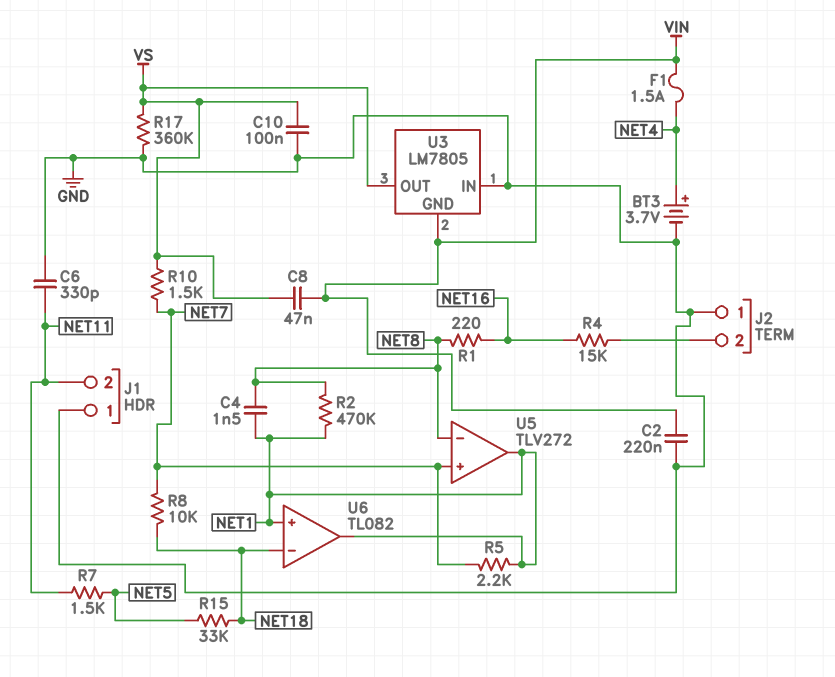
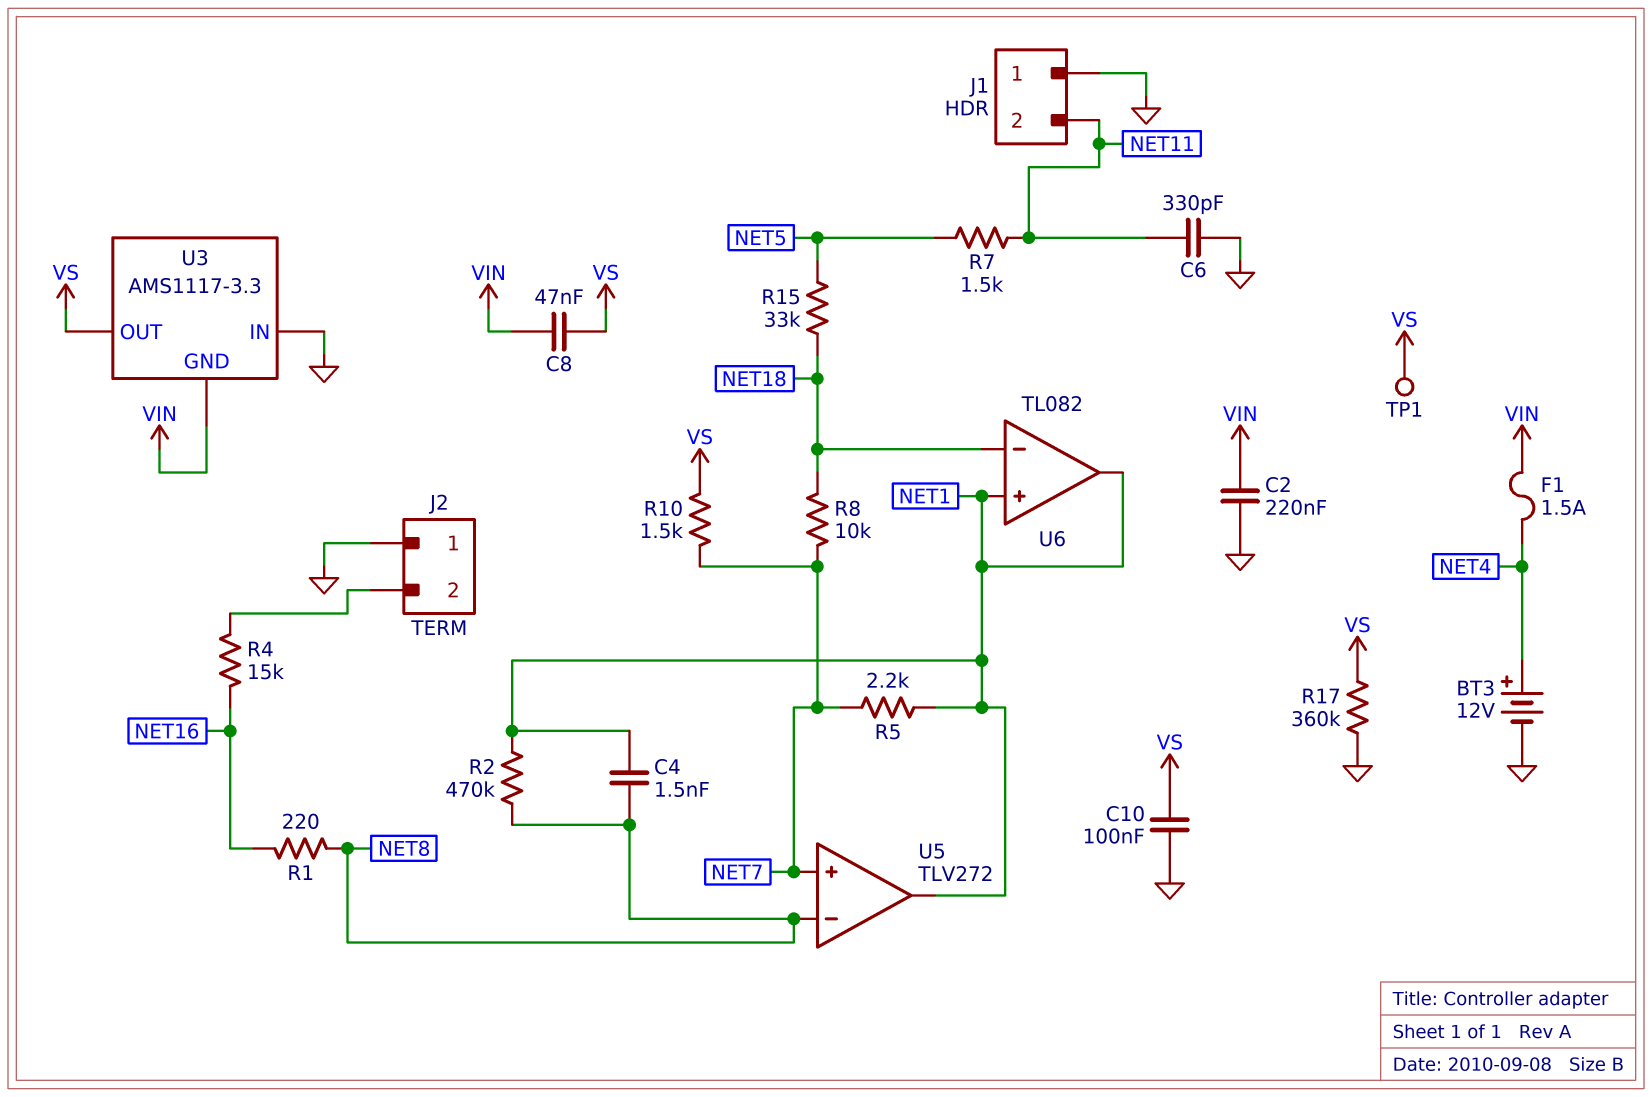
BT3: 3.7V (plus NET4, minus GND) -> 12V (plus NET4, minus GND)
TP1: none -> test point (VS)
U3: LM7805 -> AMS1117-3.3

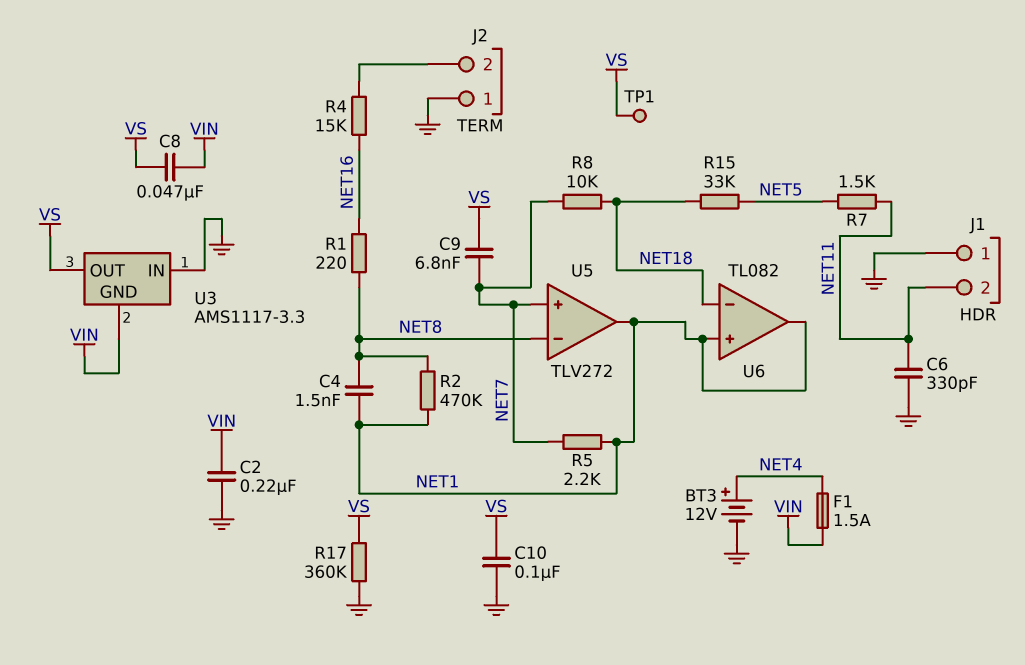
C9: none -> 6.8nF (NET7, VS)
R10: 1.5k (NET7, VS) -> none

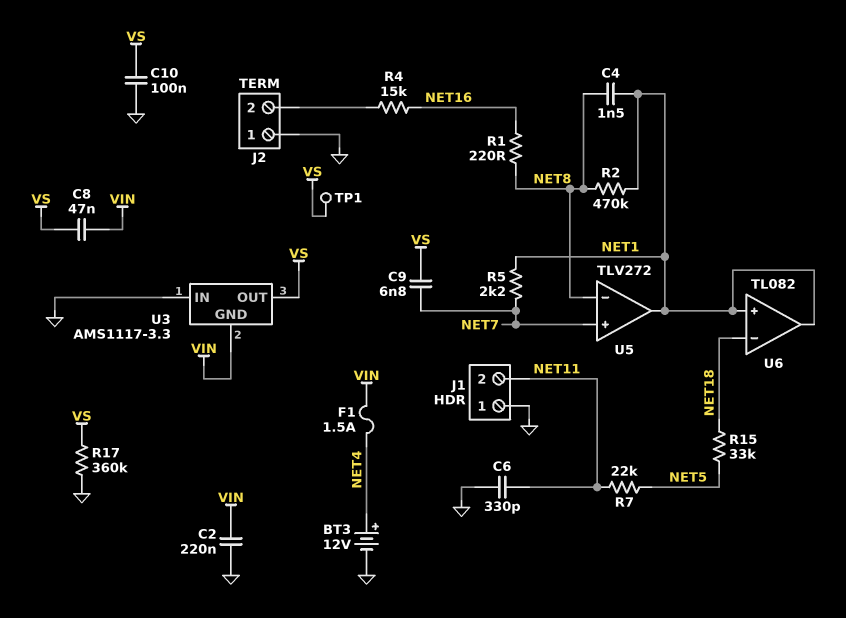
R7: 1.5k (NET5, NET11) -> 22k (NET5, NET11)
R8: 10k (NET7, NET18) -> none

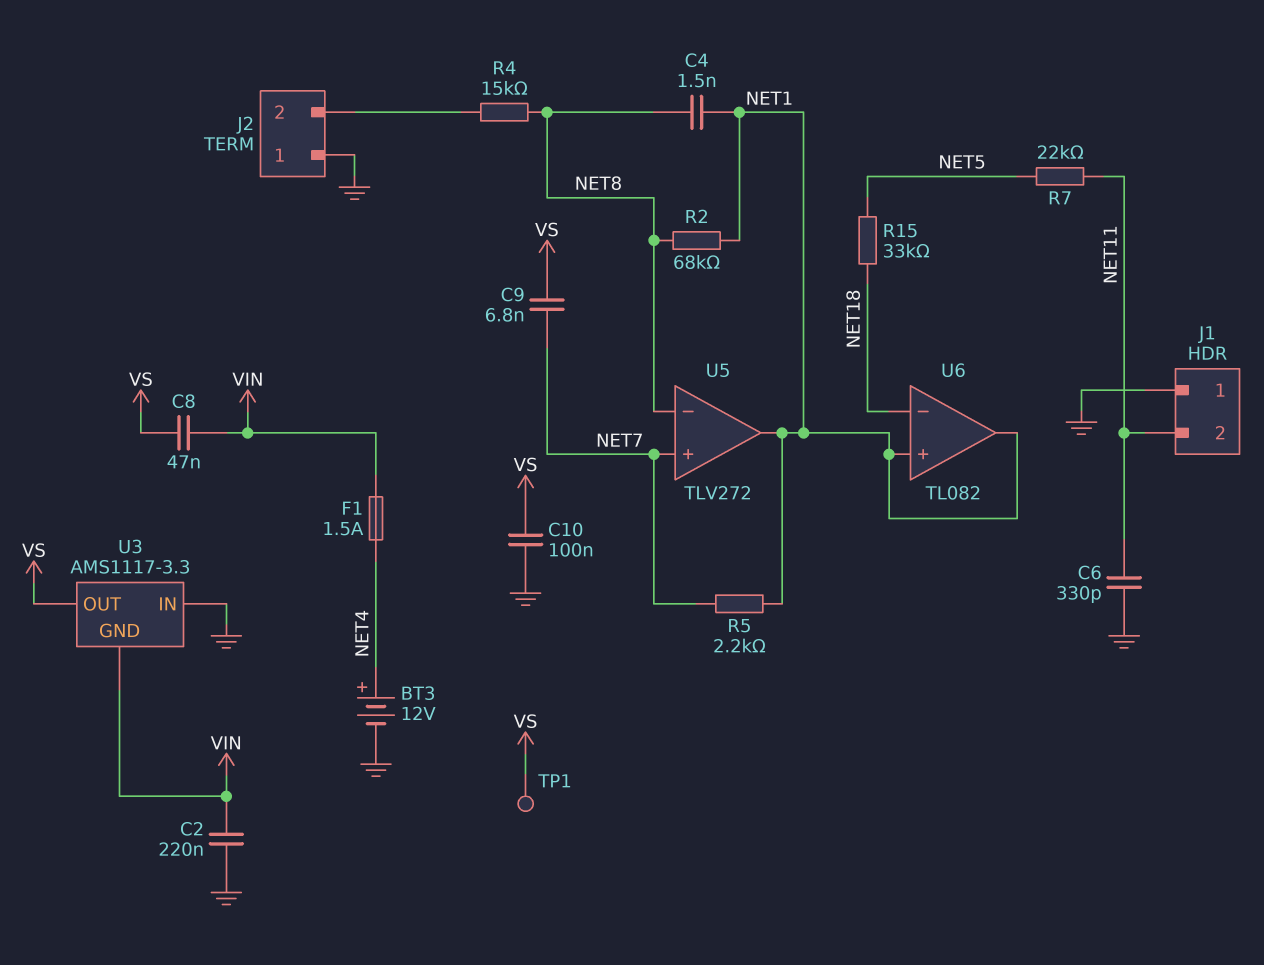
R1: 220 (NET8, NET16) -> none
R2: 470k (NET1, NET8) -> 68k (NET1, NET8)
R4: 15k (J2/2, NET16) -> 15k (J2/2, NET8)
R17: 360k (GND, VS) -> none

